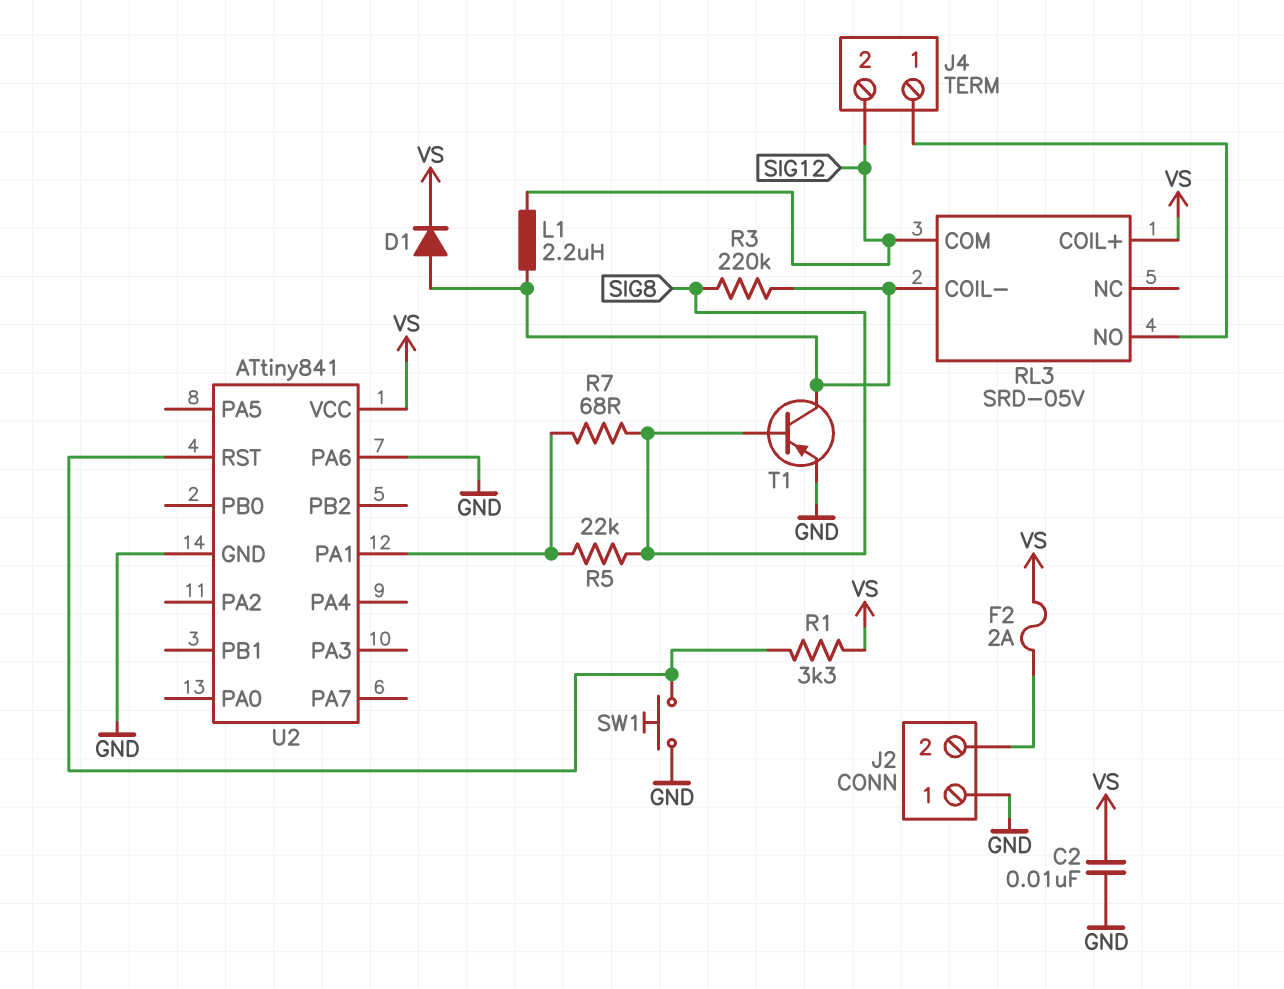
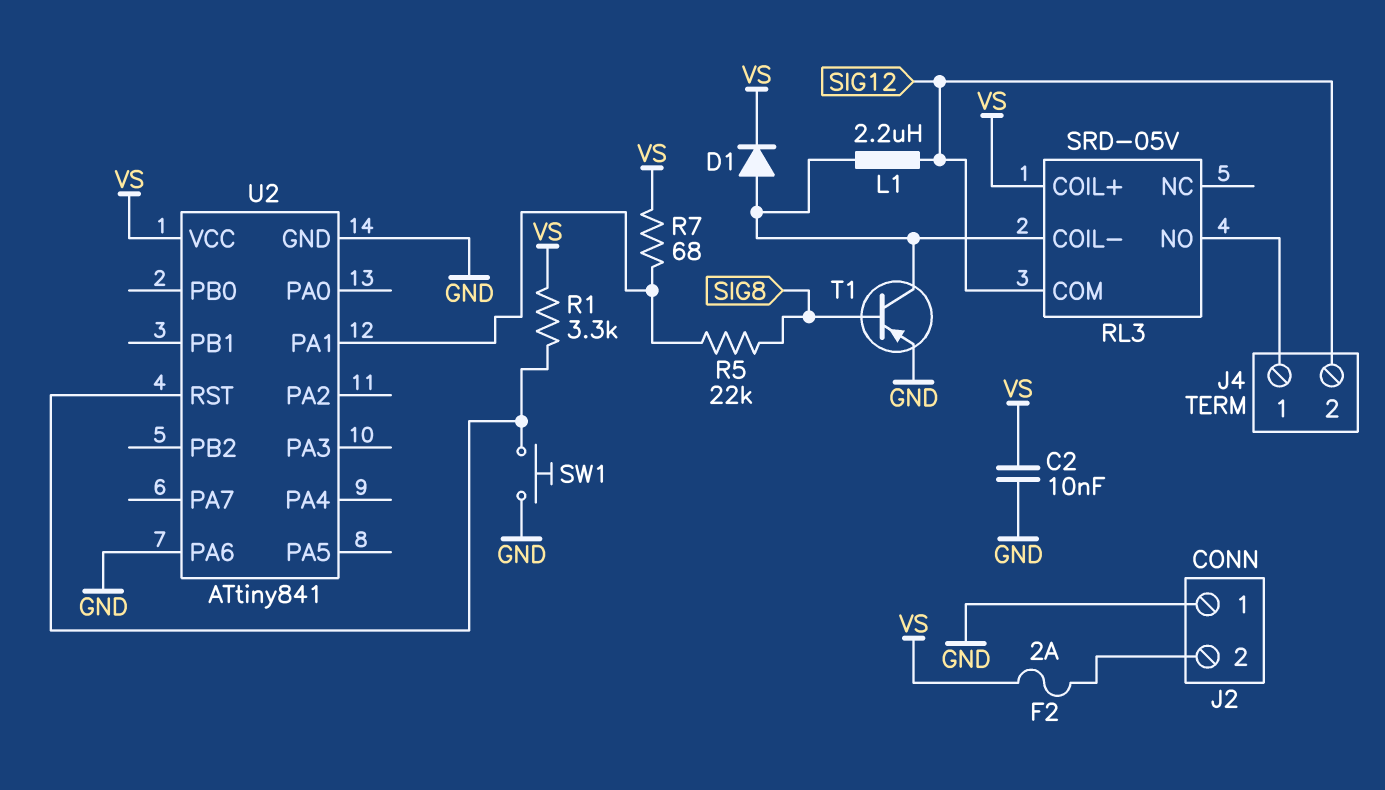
R3: 220k (RL3/COIL-, SIG8) -> none
R7: 68 (SIG8, U2/PA1) -> 68 (U2/PA1, VS)

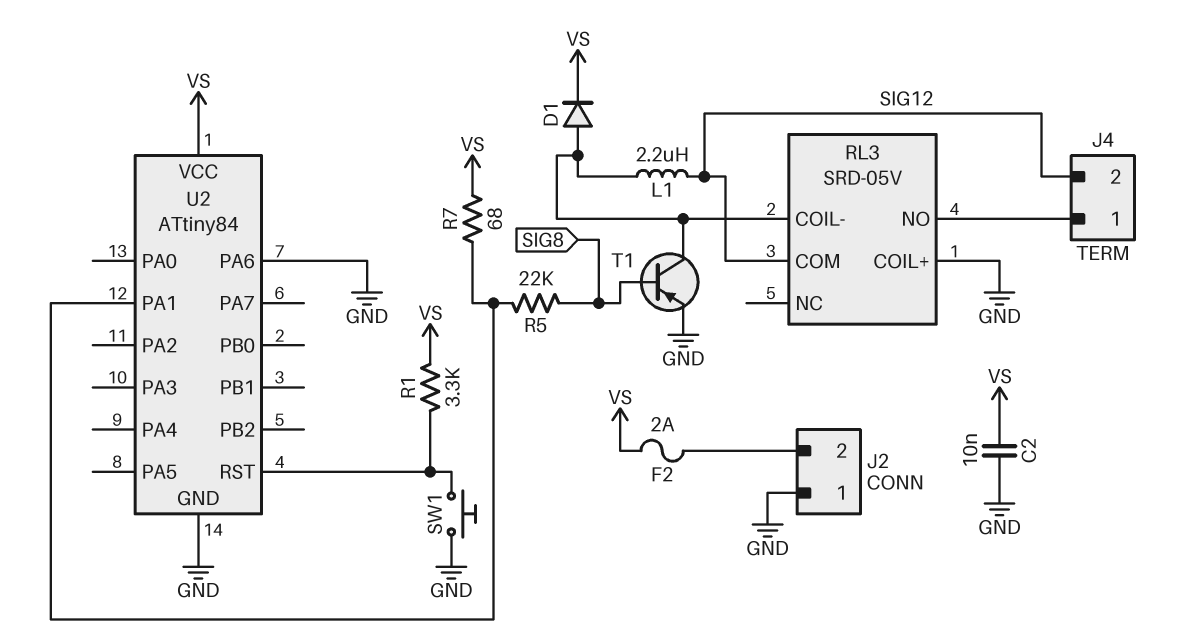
RL3 pin COIL+: VS -> GND
U2: ATtiny841 -> ATtiny84

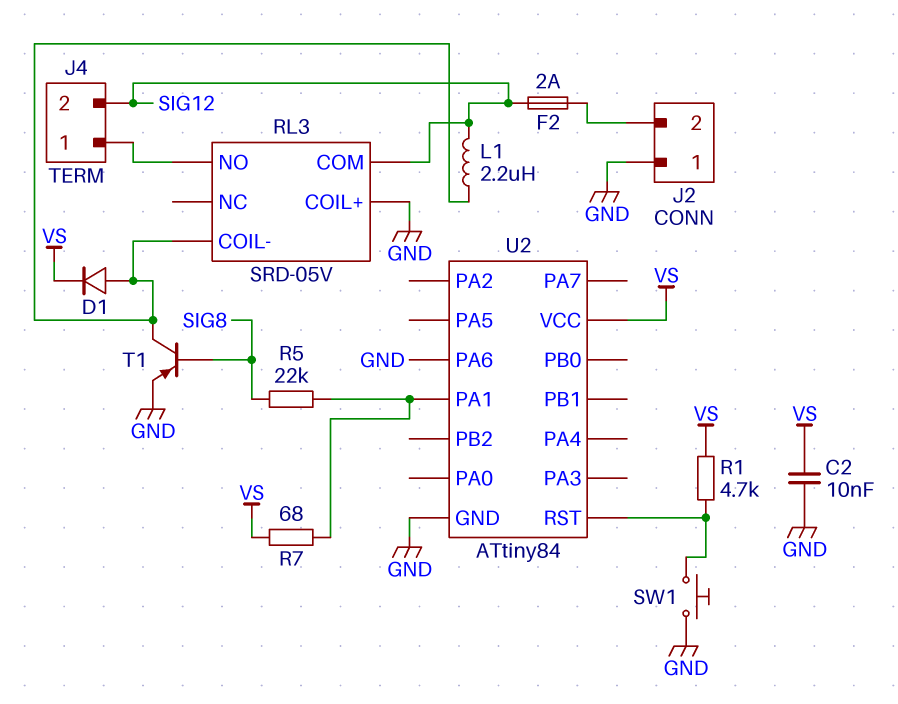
F2: 2A (J2/2, VS) -> 2A (J2/2, SIG12)
R1: 3.3k (U2/RST, VS) -> 4.7k (U2/RST, VS)

